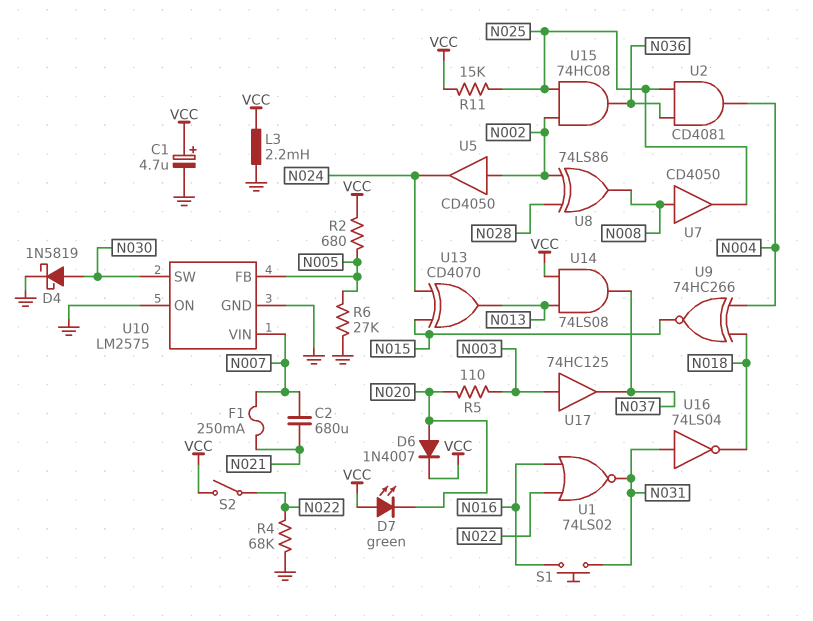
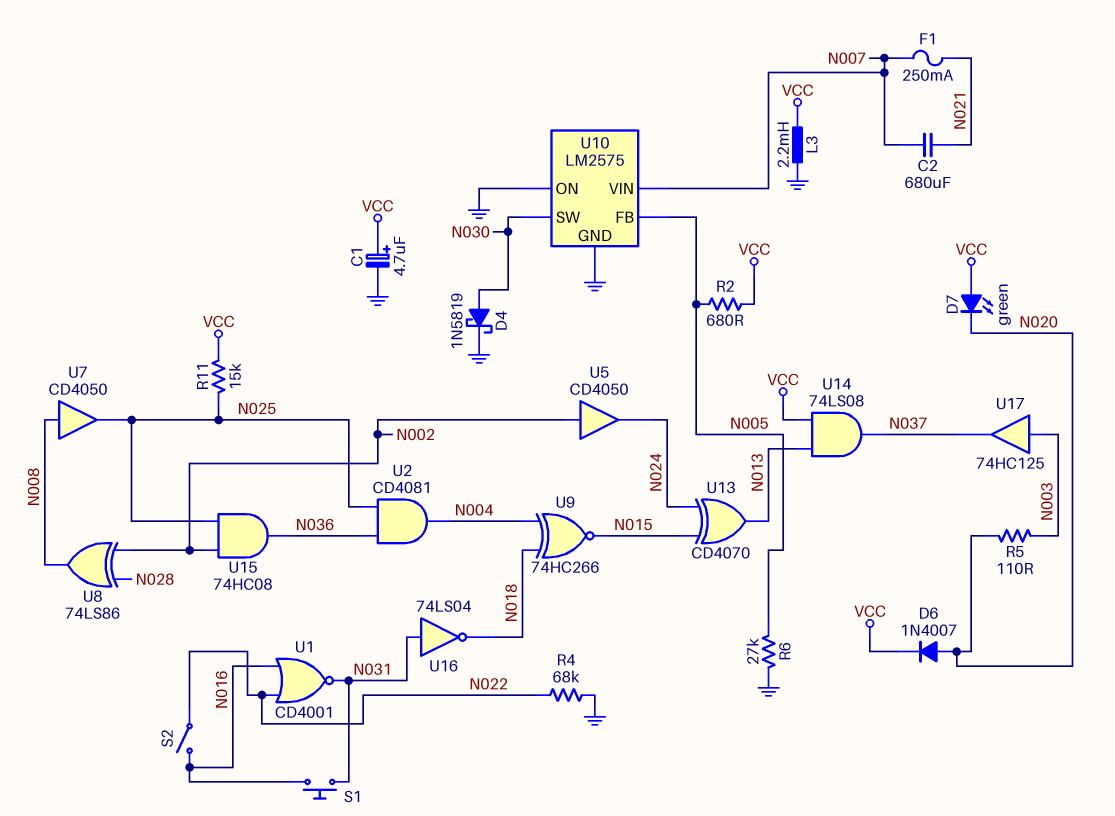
S2: switch (N022, VCC) -> switch (N016, N022)
U1: NOR 74LS02 (in N016, in N022, out N031) -> NOR CD4001 (in N016, in N022, out N031)

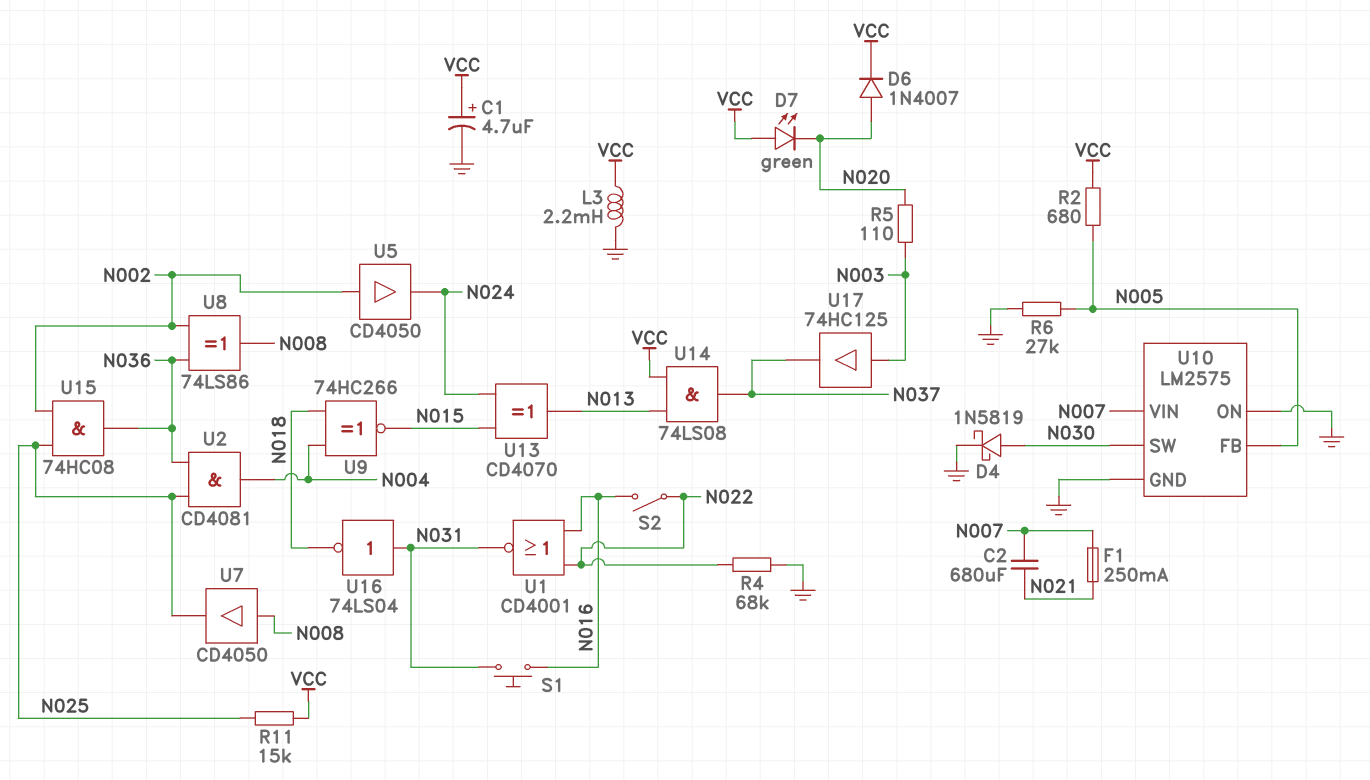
U8: XOR 74LS86 (in N002, in N028, out N008) -> XOR 74LS86 (in N002, in N036, out N008)

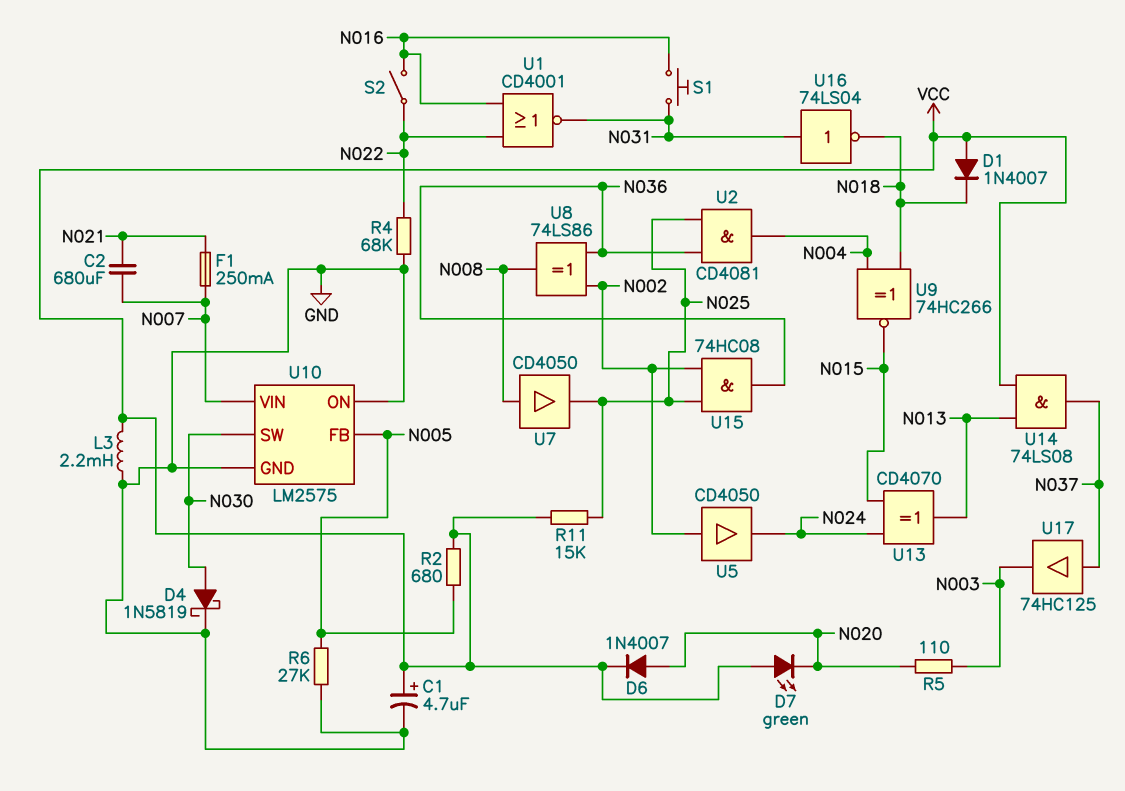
D1: none -> diode 1N4007 (A VCC, K N018)
U17: buffer 74HC125 (in N003, out N037) -> buffer 74HC125 (in N037, out N003)

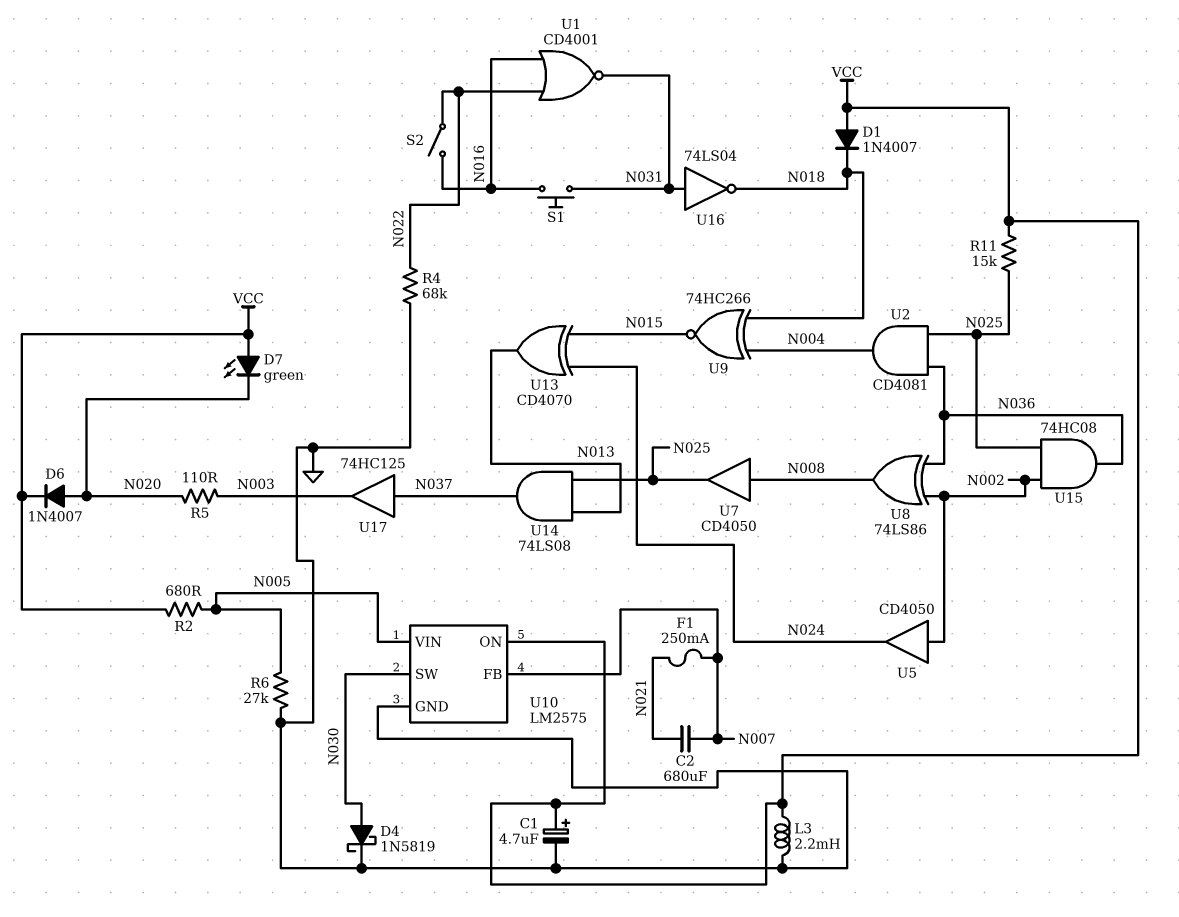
U10 pin FB: N005 -> N007
U10 pin ON: GND -> VCC
U10 pin VIN: N007 -> N005
U14: AND 74LS08 (in N013, in VCC, out N037) -> AND 74LS08 (in N013, in N025, out N037)

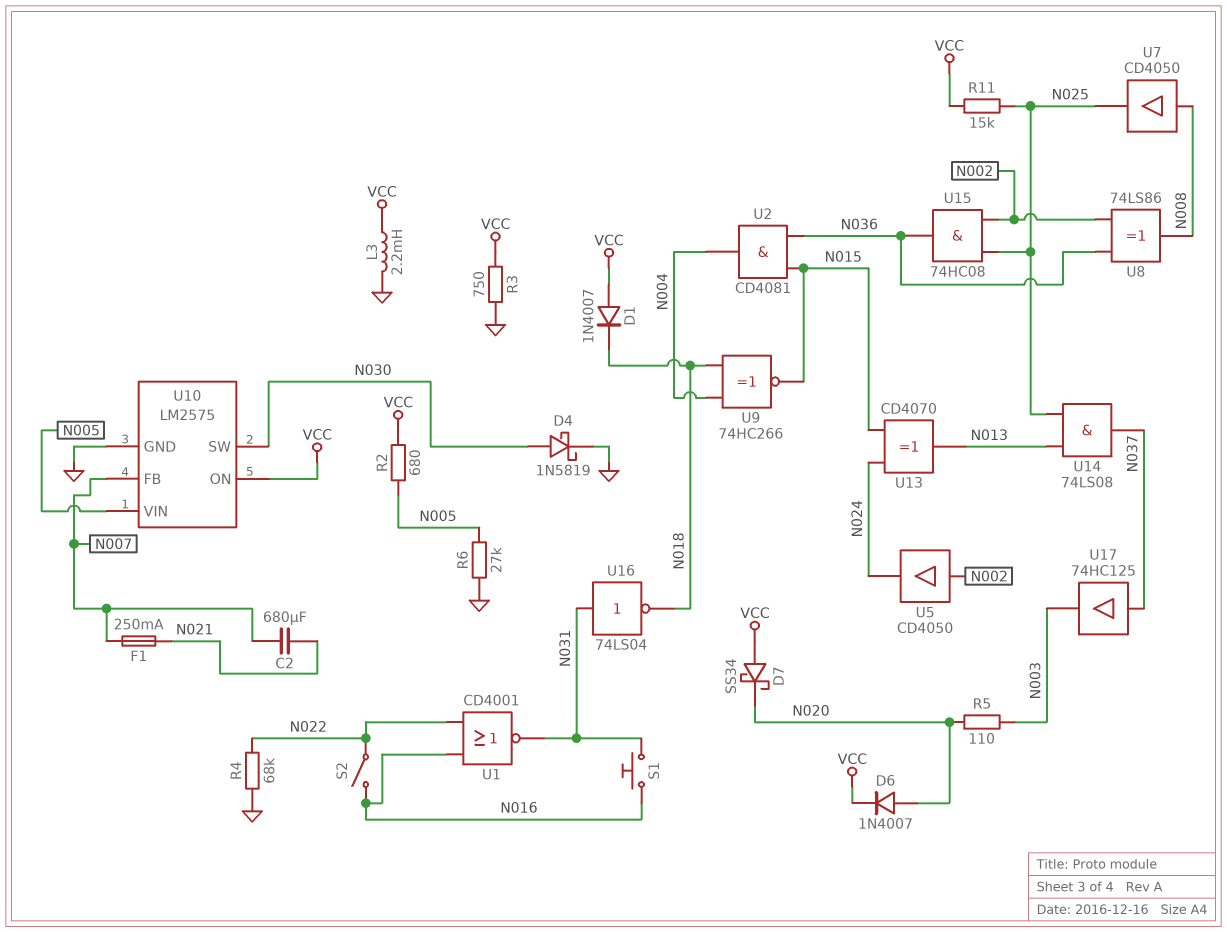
C1: 4.7uF (plus VCC, minus GND) -> none
D7: LED green (A VCC, K N020) -> schottky SS34 (A VCC, K N020)
R3: none -> 750 (GND, VCC)
U2: AND CD4081 (in N025, in N036, out N004) -> AND CD4081 (in N015, in N036, out N004)

